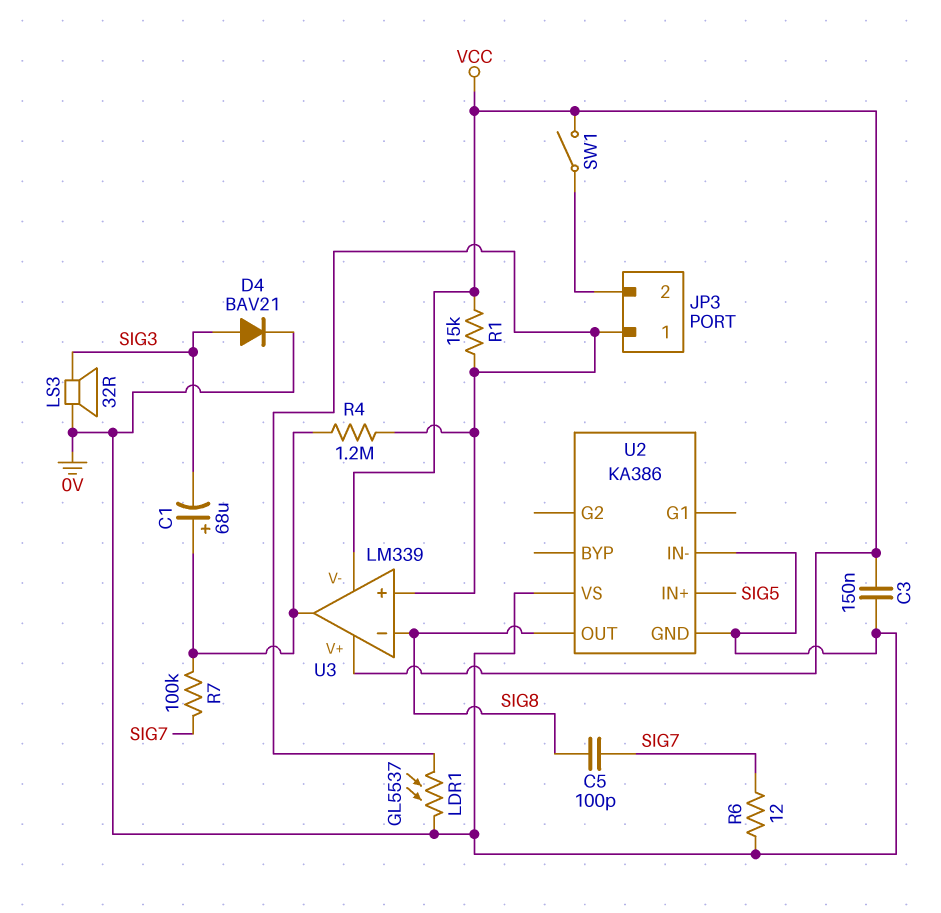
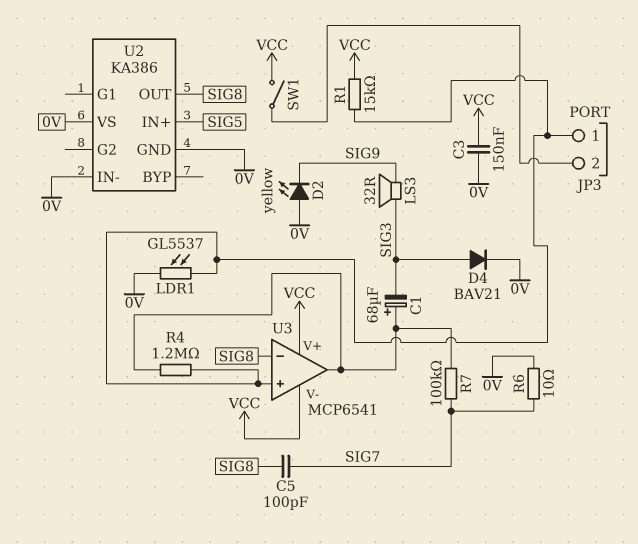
D2: none -> LED yellow (A 0V, K SIG9)
LS3: speaker 32R (0V, SIG3) -> speaker 32R (SIG3, SIG9)
R6: 12 (0V, SIG7) -> 10 (0V, SIG7)
U3: LM339 -> MCP6541

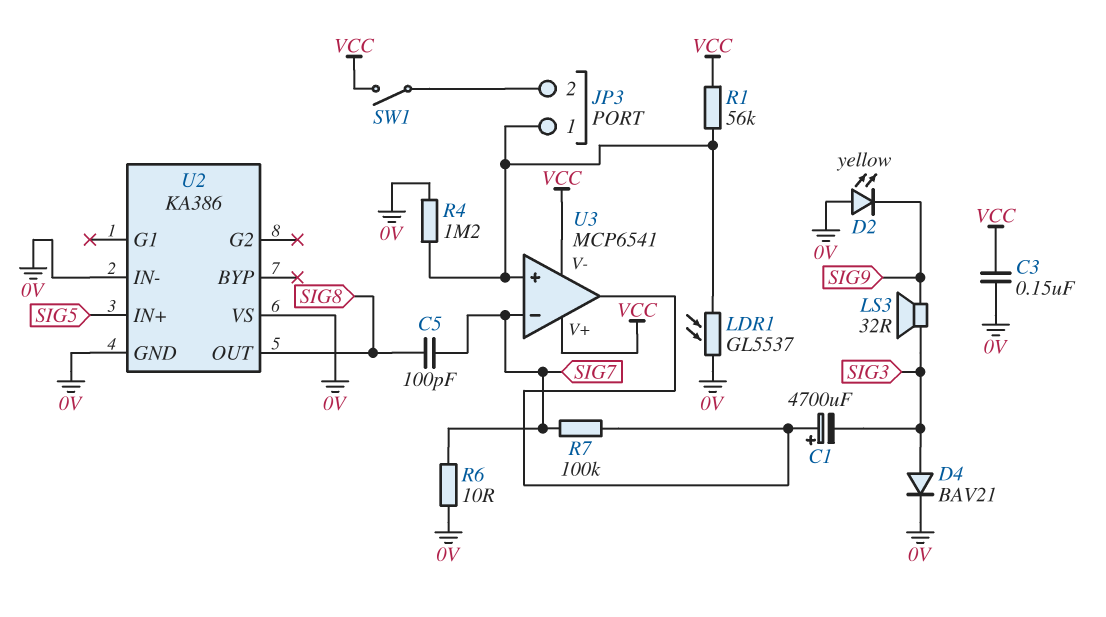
C1: 68uF (plus U3/out, minus SIG3) -> 4700uF (plus U3/out, minus SIG3)
R1: 15k (JP3/1, VCC) -> 56k (JP3/1, VCC)
R4: 1.2M (JP3/1, U3/out) -> 1.2M (0V, JP3/1)
U3 pin in-: SIG8 -> SIG7

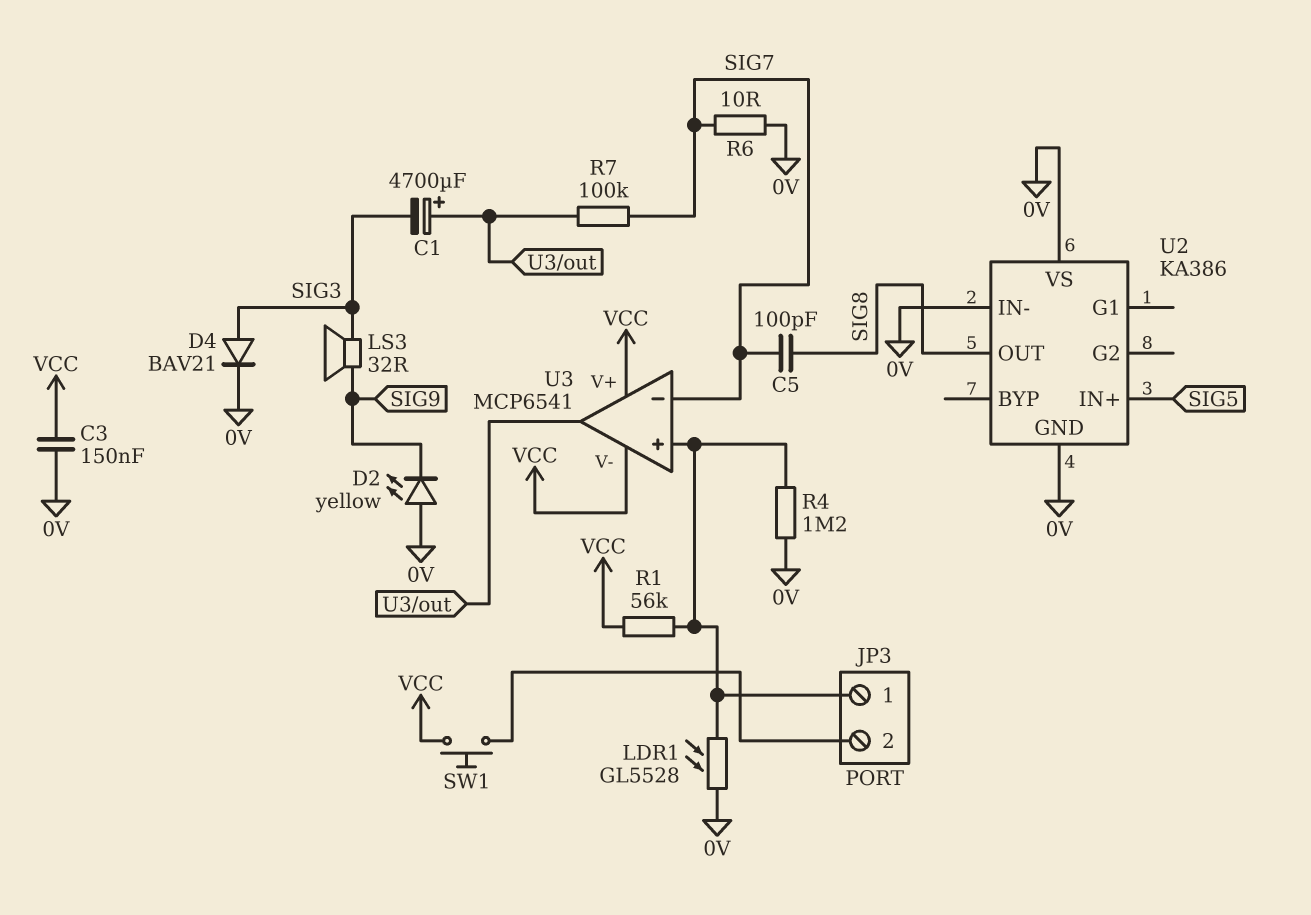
LDR1: GL5537 (0V, JP3/1) -> GL5528 (0V, JP3/1)
SW1: switch (JP3/2, VCC) -> button (JP3/2, VCC)

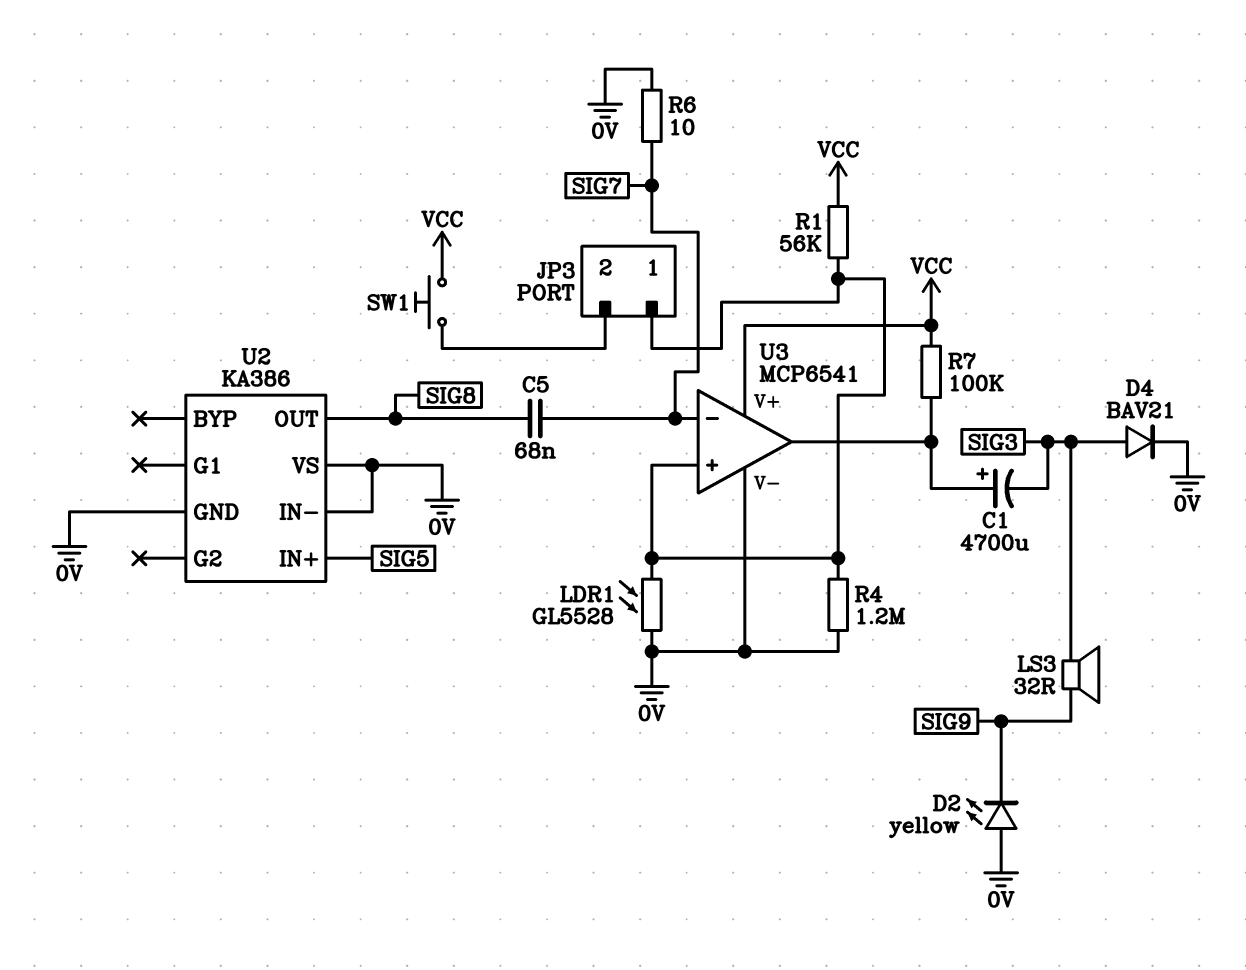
C3: 150nF (0V, VCC) -> none
C5: 100pF (SIG7, SIG8) -> 68nF (SIG7, SIG8)
R7: 100k (SIG7, U3/out) -> 100k (U3/out, VCC)
U3 pin V-: VCC -> 0V

